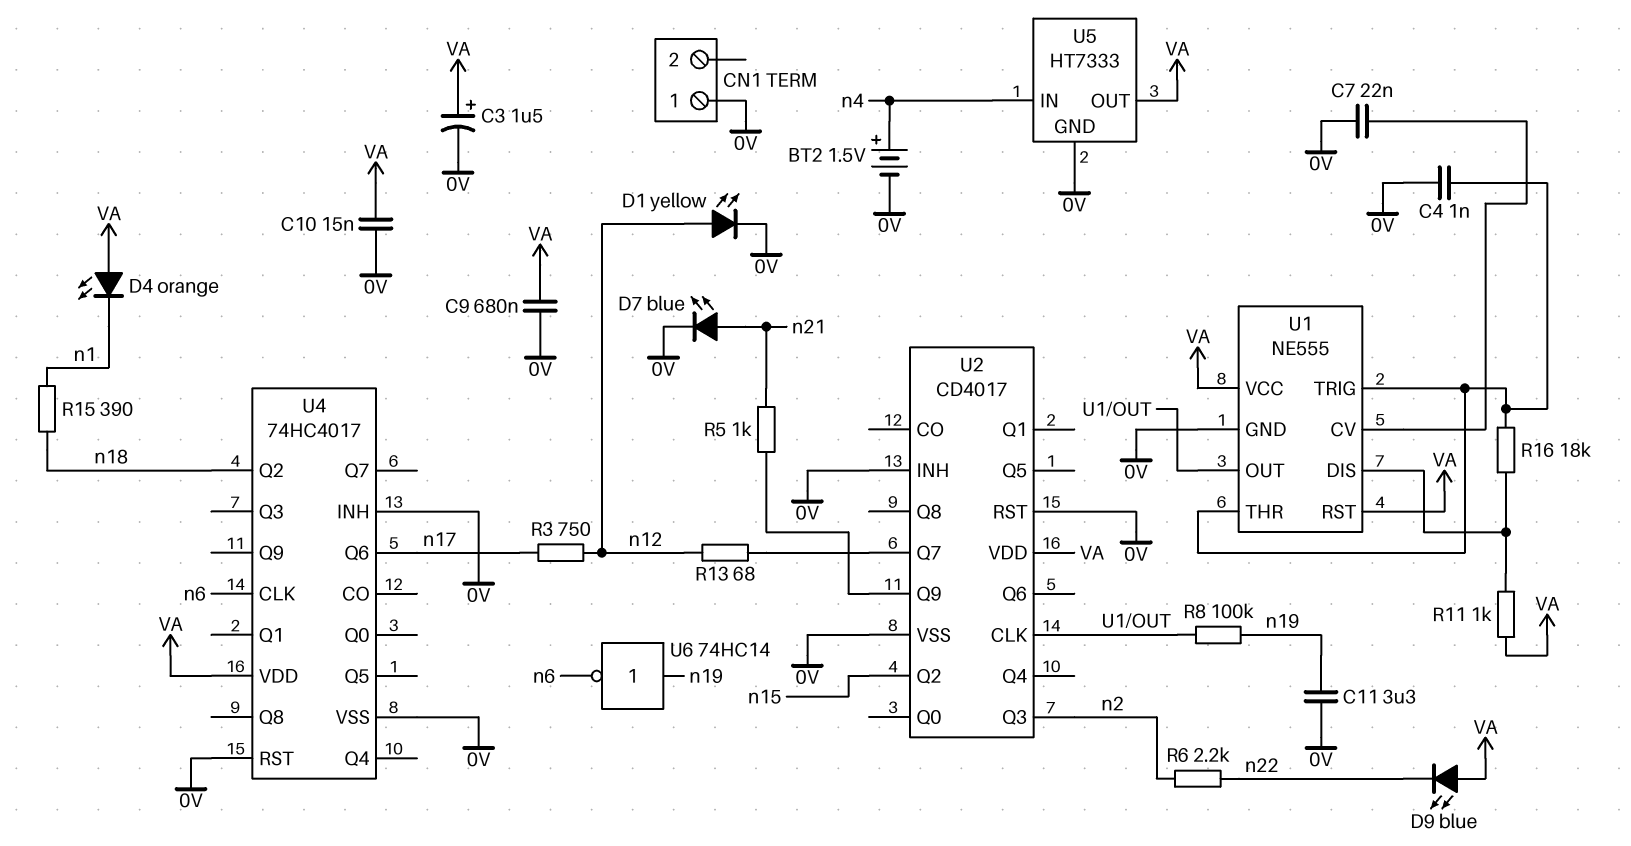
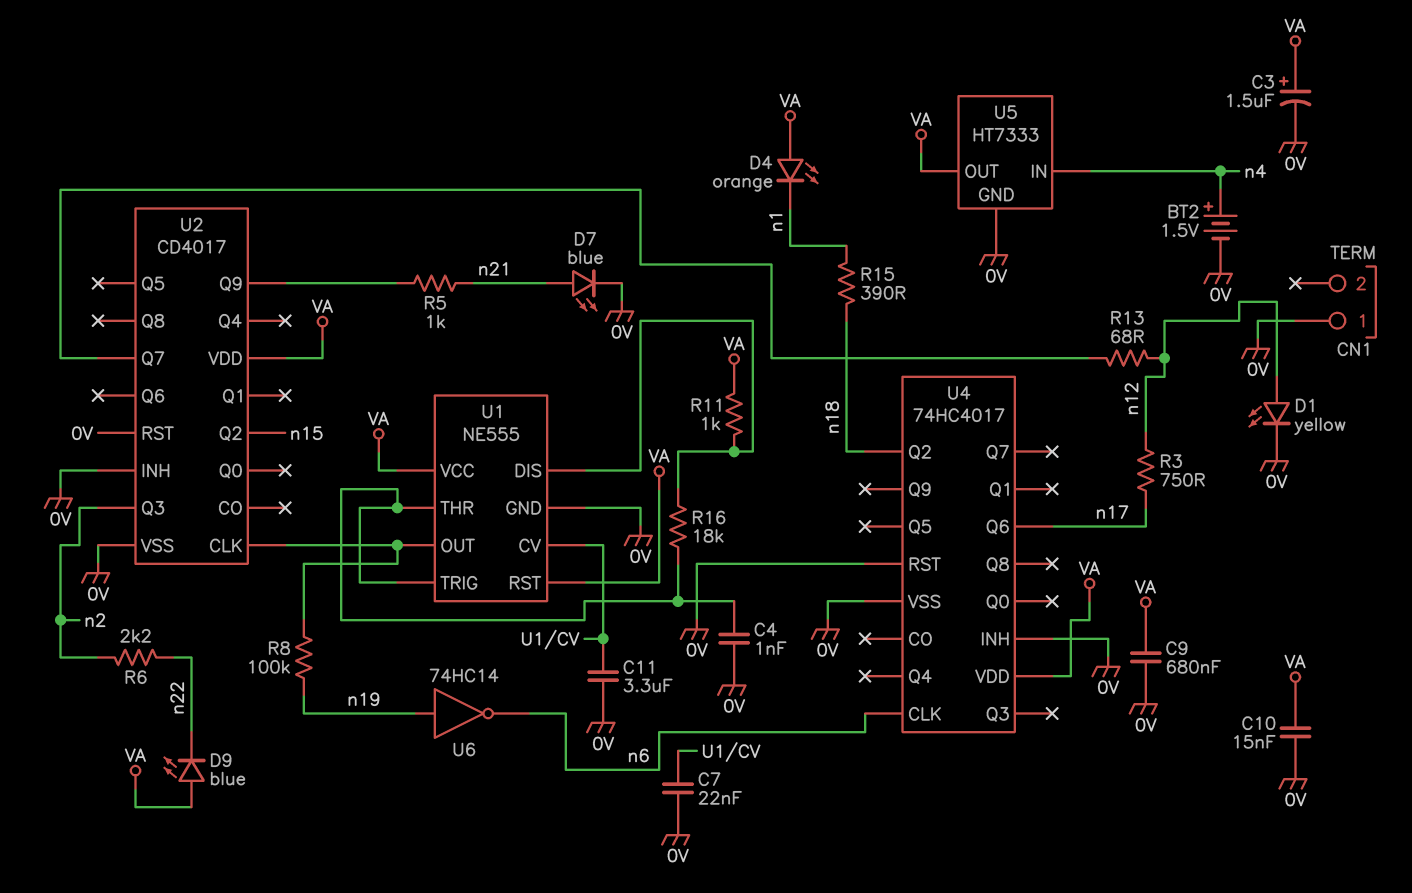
C11: 3.3uF (0V, n19) -> 3.3uF (0V, U1/CV)

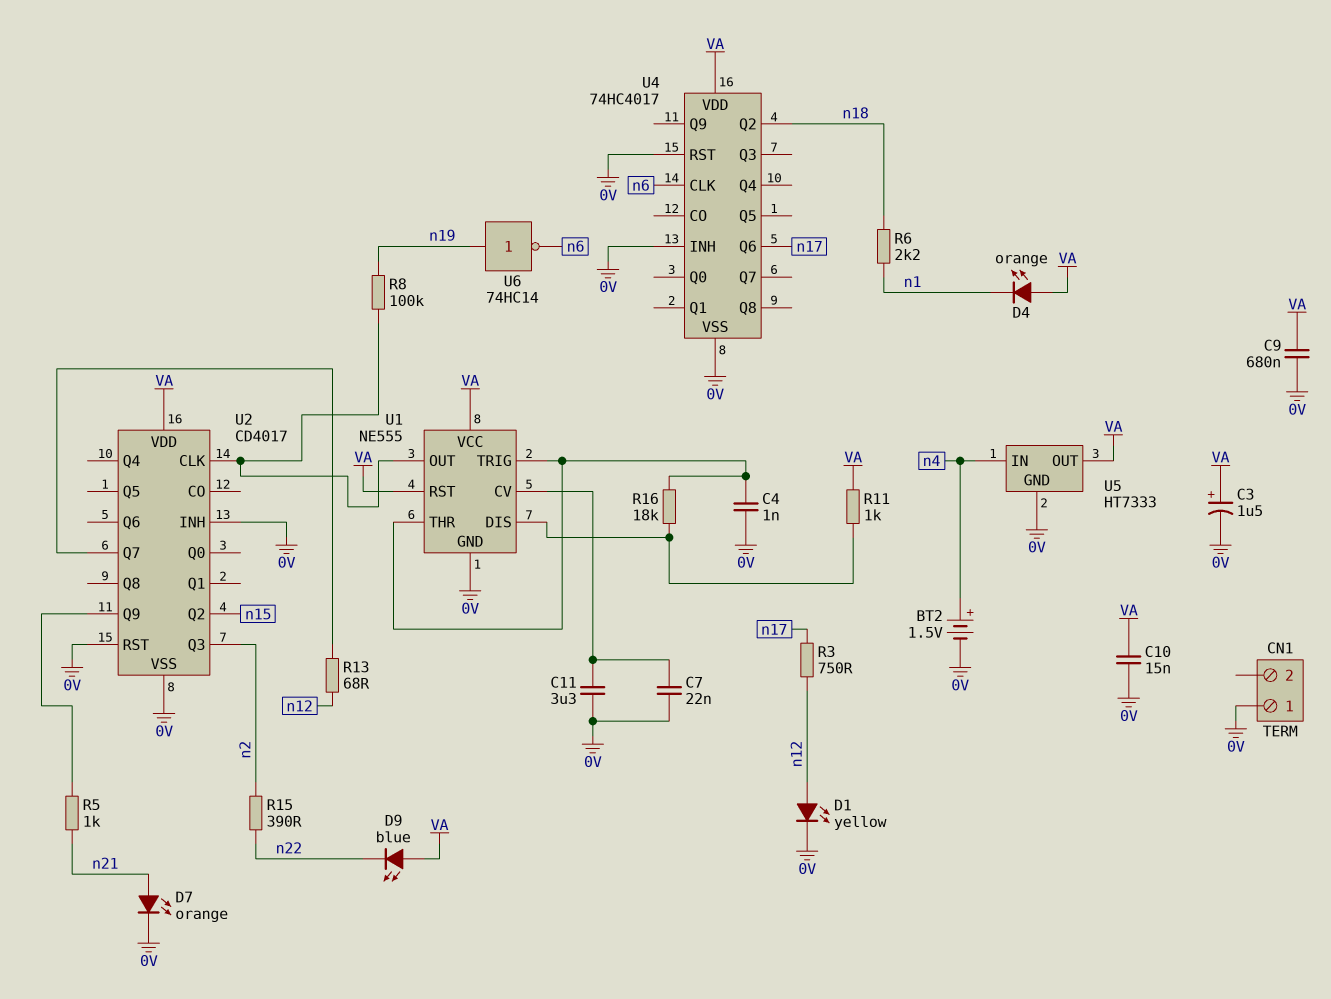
D7: LED blue (A n21, K 0V) -> LED orange (A n21, K 0V)
R6: 2.2k (n2, n22) -> 2.2k (n1, n18)
R15: 390 (n1, n18) -> 390 (n2, n22)

